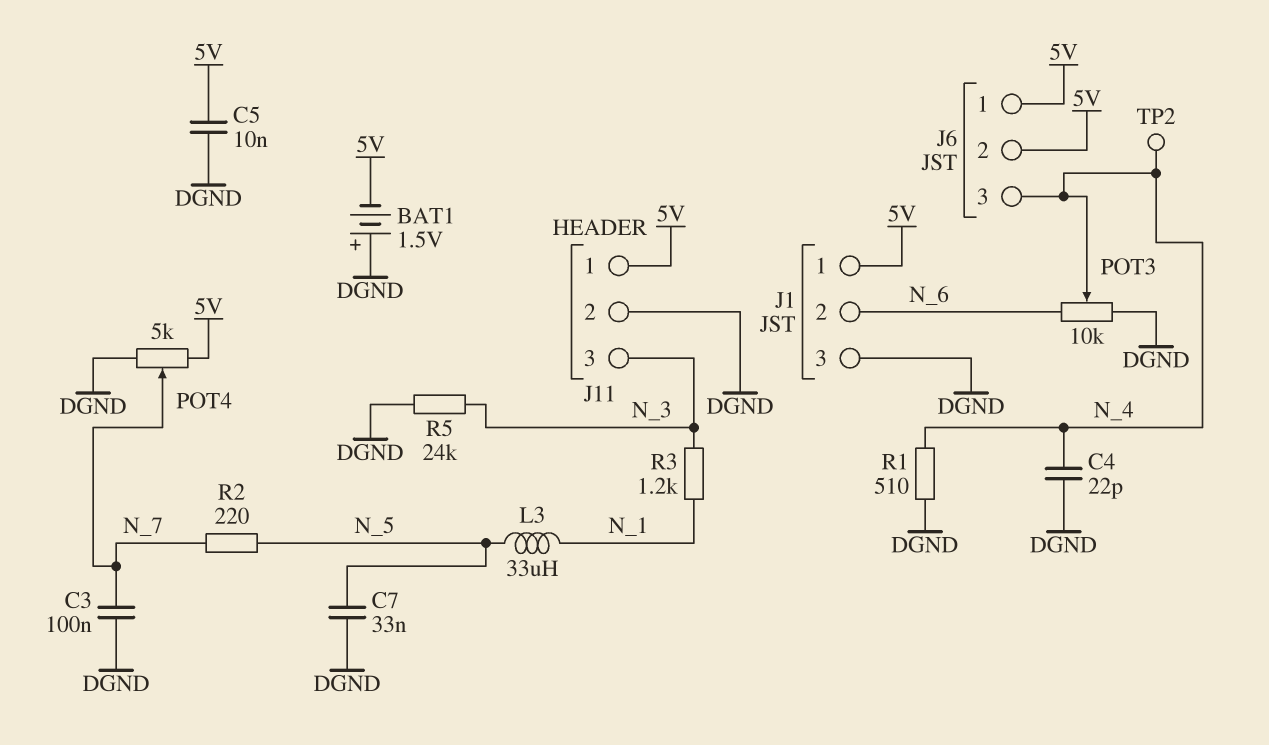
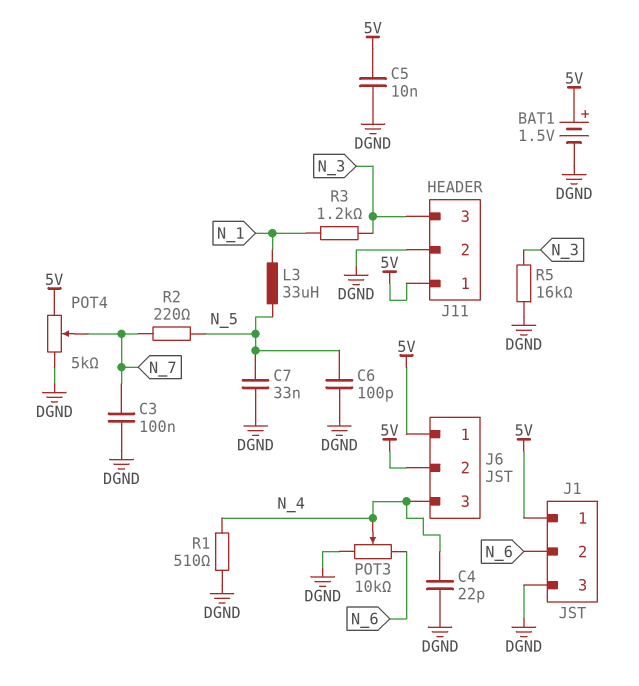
BAT1: 1.5V (plus DGND, minus 5V) -> 1.5V (plus 5V, minus DGND)
C6: none -> 100pF (DGND, N_5)
R5: 24k (DGND, N_3) -> 16k (DGND, N_3)
TP2: test point (N_4) -> none

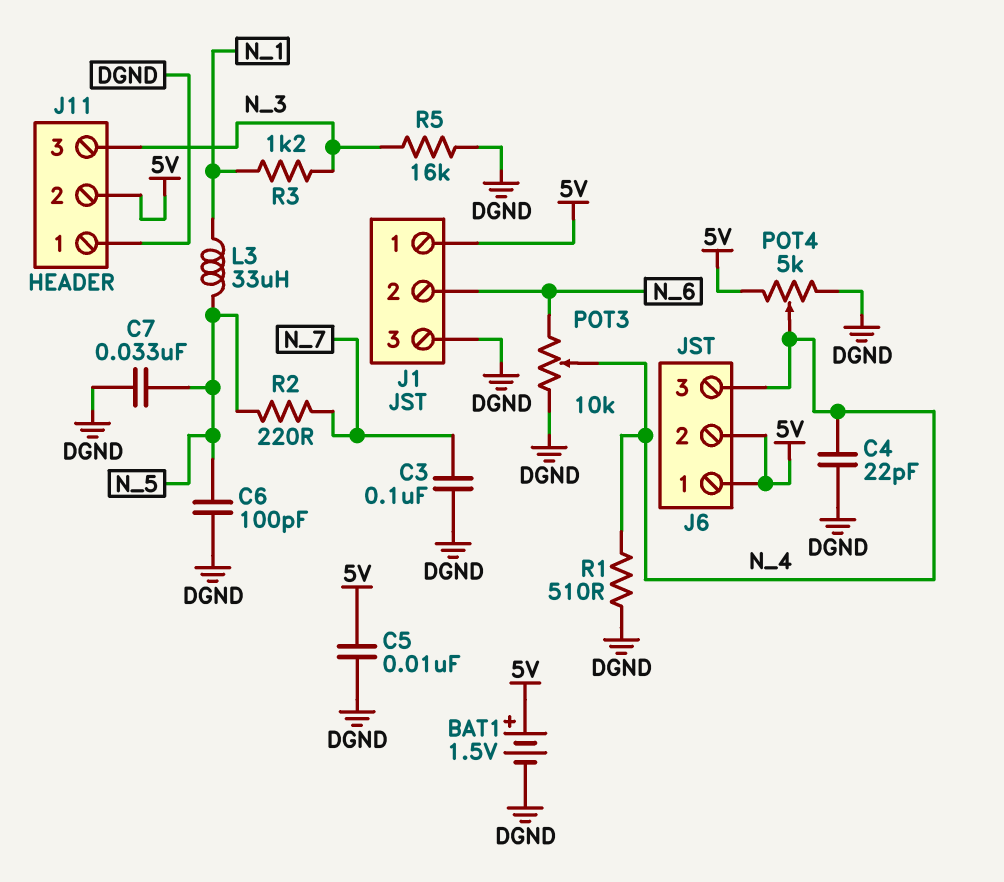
J11 pin 1: 5V -> DGND
J11 pin 2: DGND -> 5V
POT4: 5k (5V, DGND, wiper N_7) -> 5k (5V, DGND, wiper N_4)

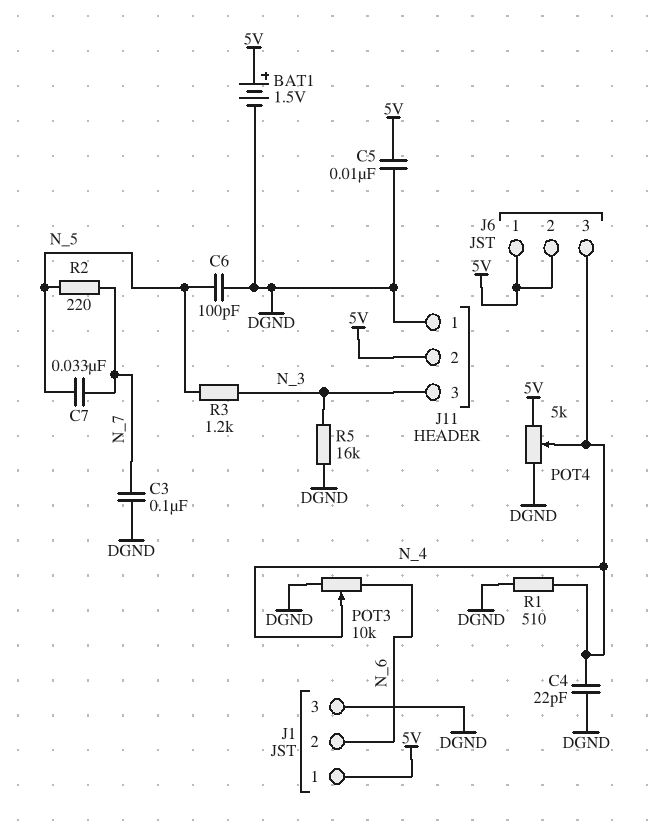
C7: 33nF (DGND, N_5) -> 33nF (N_5, N_7)
L3: 33uH (N_1, N_5) -> none
R3: 1.2k (N_1, N_3) -> 1.2k (N_3, N_5)

